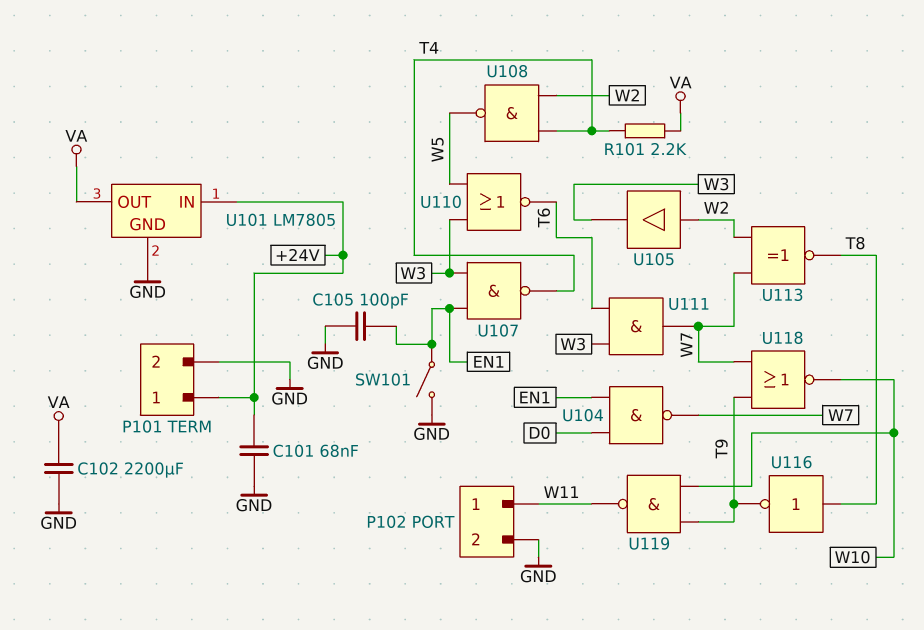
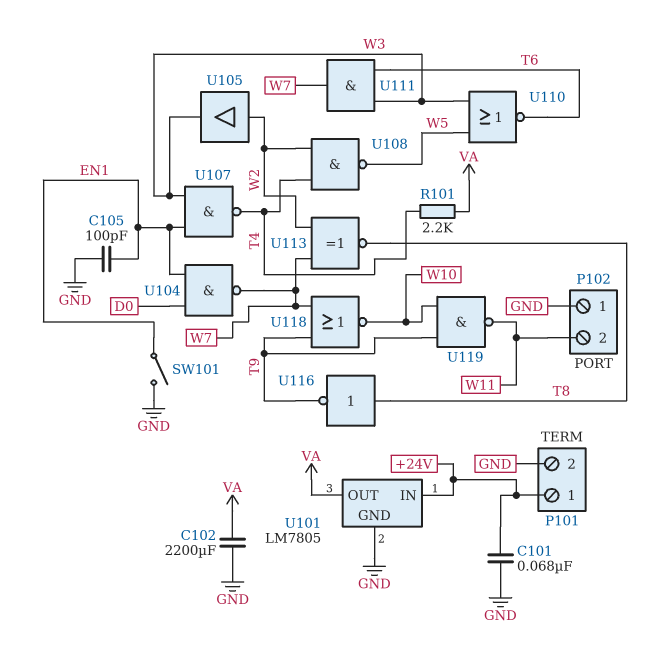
P102 pin 1: W11 -> GND
P102 pin 2: GND -> W11

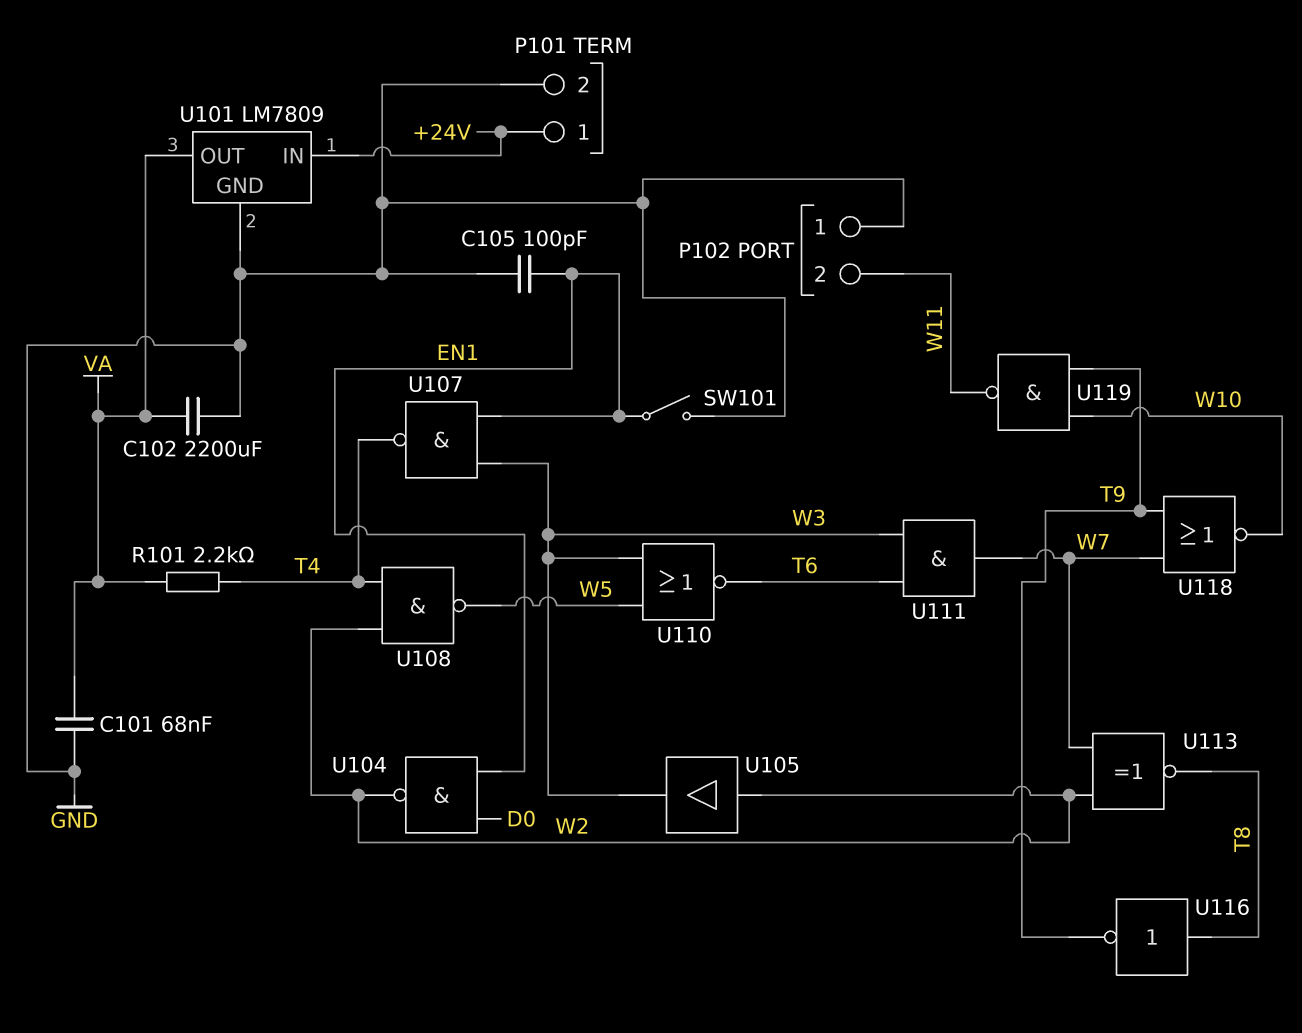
C101: 68nF (+24V, GND) -> 68nF (GND, VA)
U101: LM7805 -> LM7809
U104: NAND (in D0, in EN1, out W7) -> NAND (in D0, in EN1, out W2)

